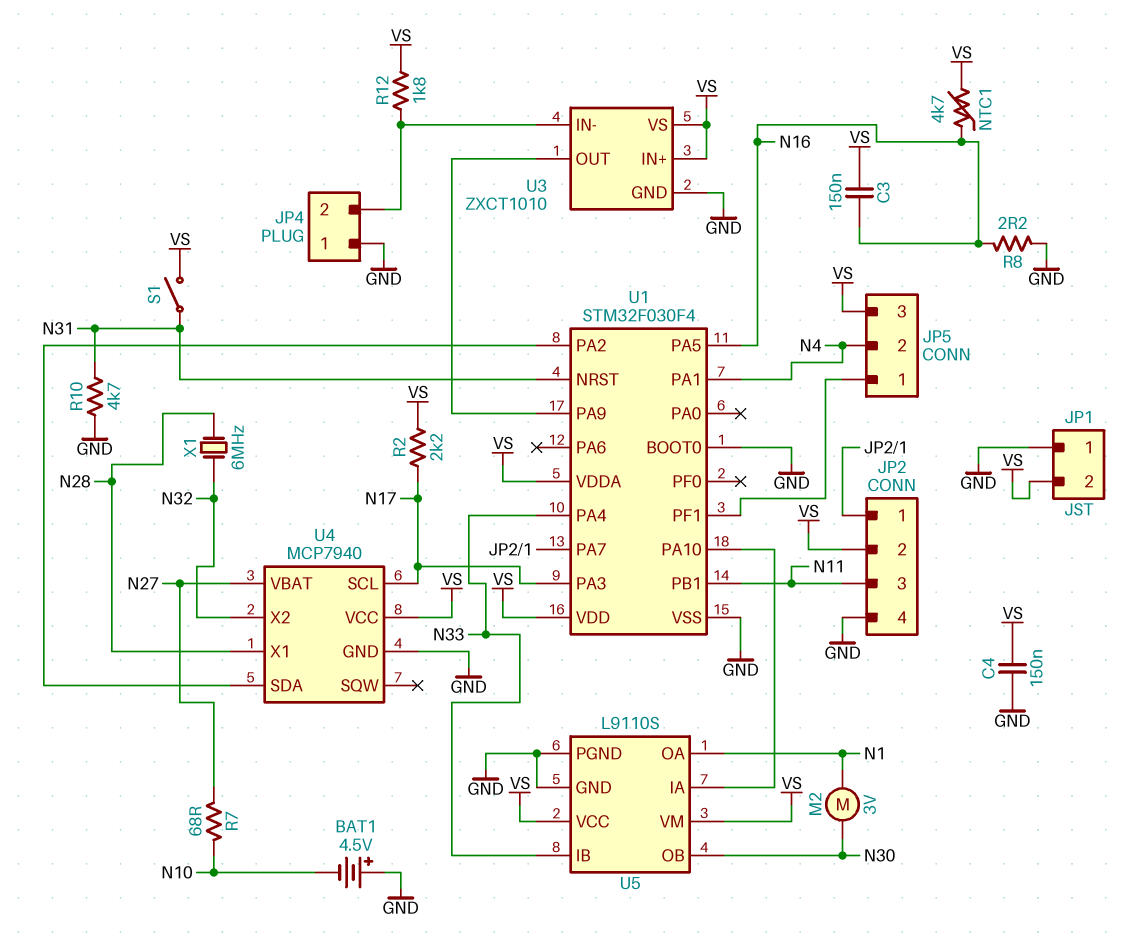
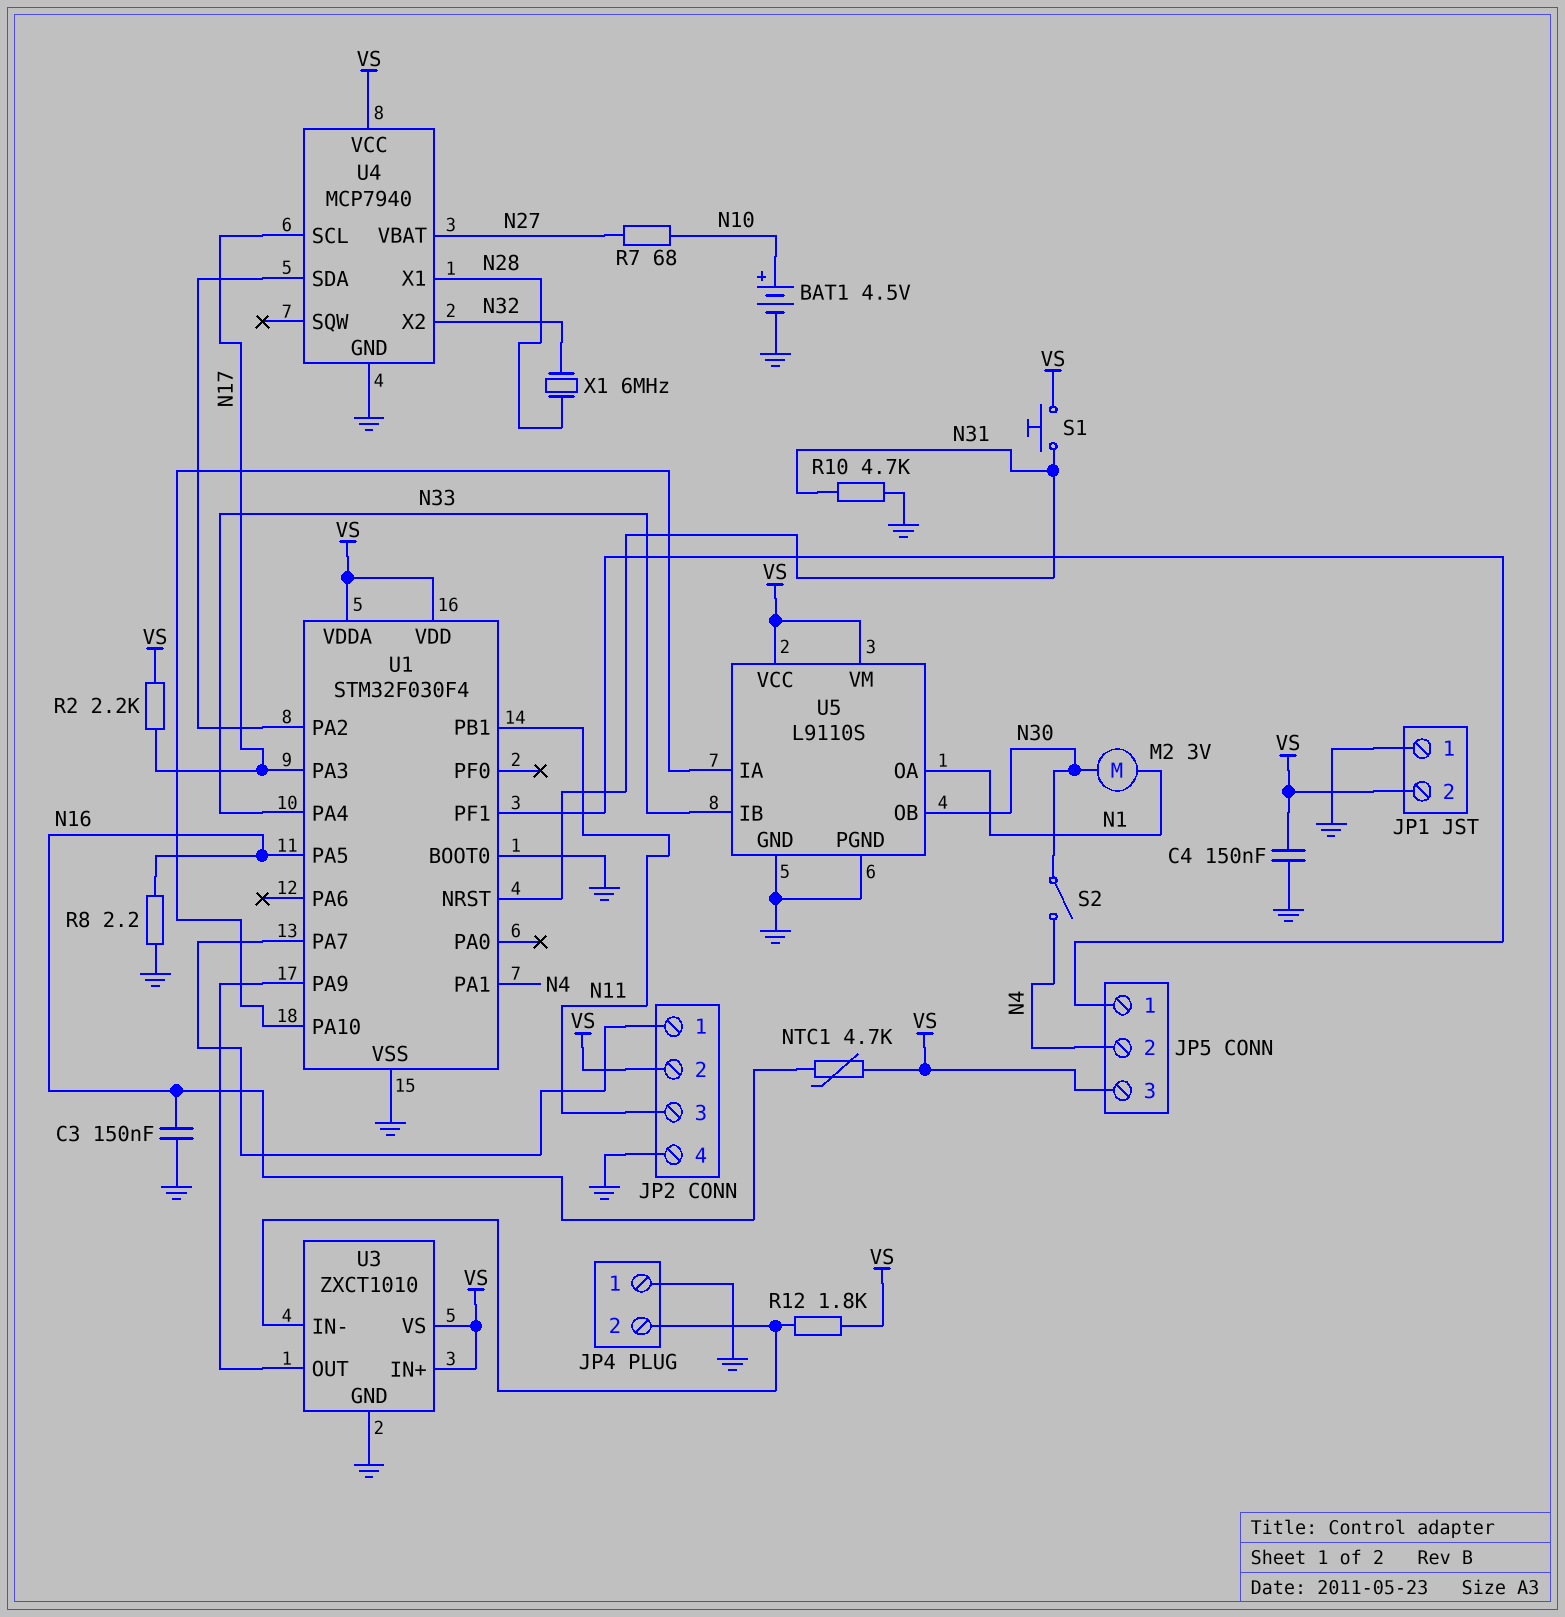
BAT1: 4.5V (plus GND, minus N10) -> 4.5V (plus N10, minus GND)
C3: 150nF (N16, VS) -> 150nF (GND, N16)
S1: switch (N31, VS) -> button (N31, VS)
S2: none -> switch (N4, N30)

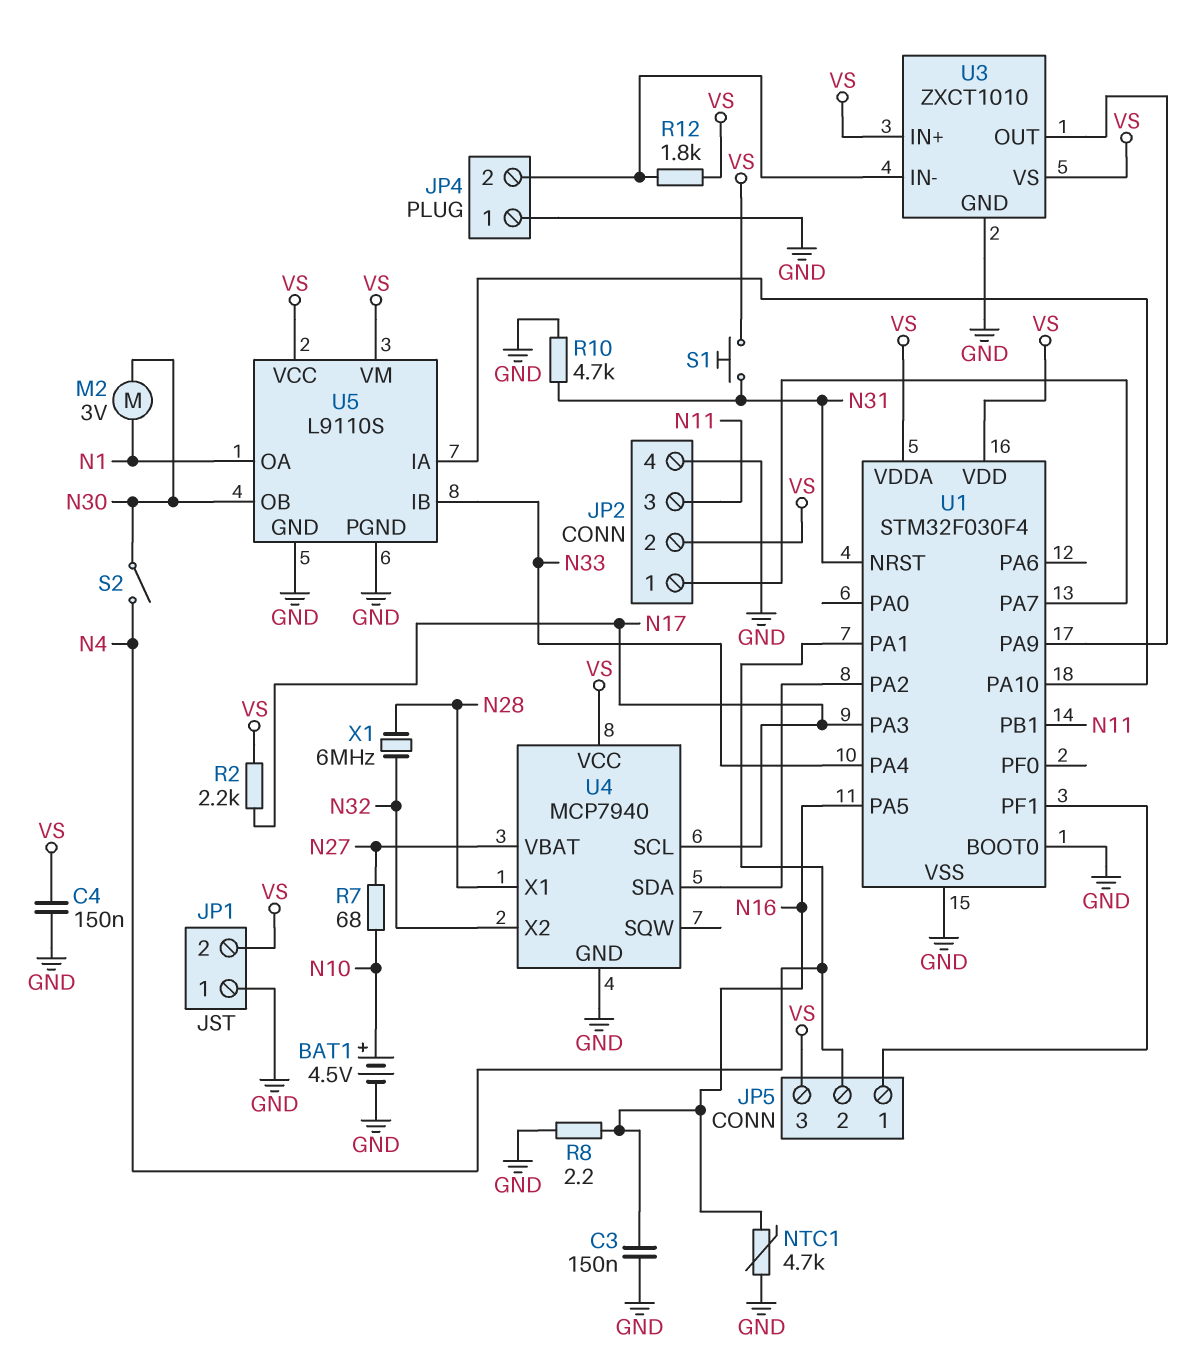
NTC1: 4.7k (N16, VS) -> 4.7k (GND, N16)

